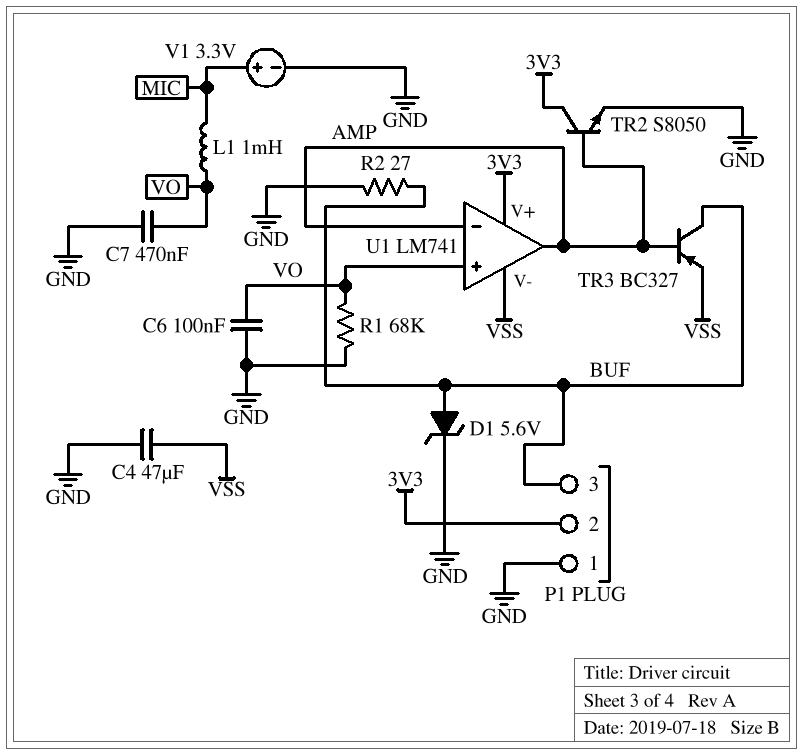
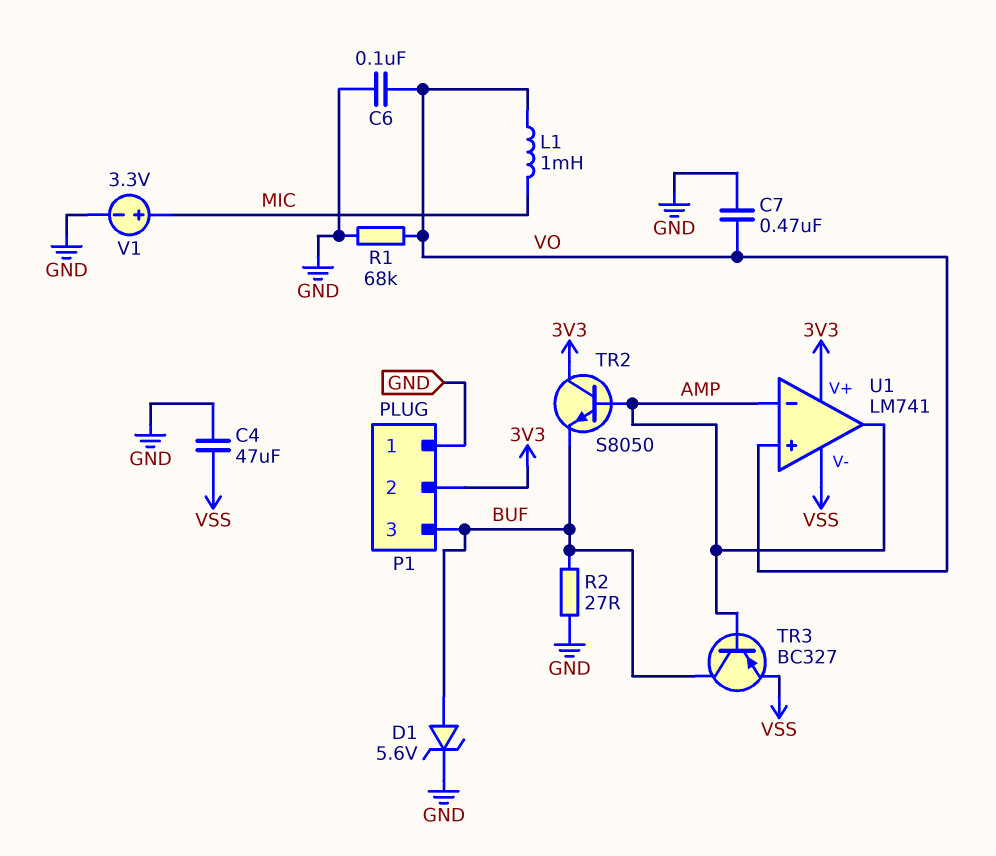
TR2: NPN S8050 (B AMP, C 3V3, E GND) -> NPN S8050 (B AMP, C 3V3, E BUF)

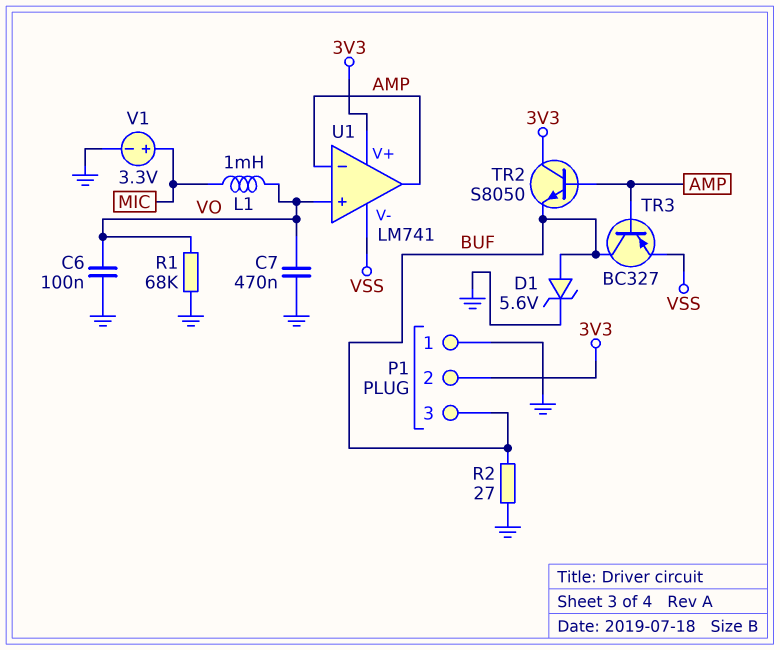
C4: 47uF (GND, VSS) -> none

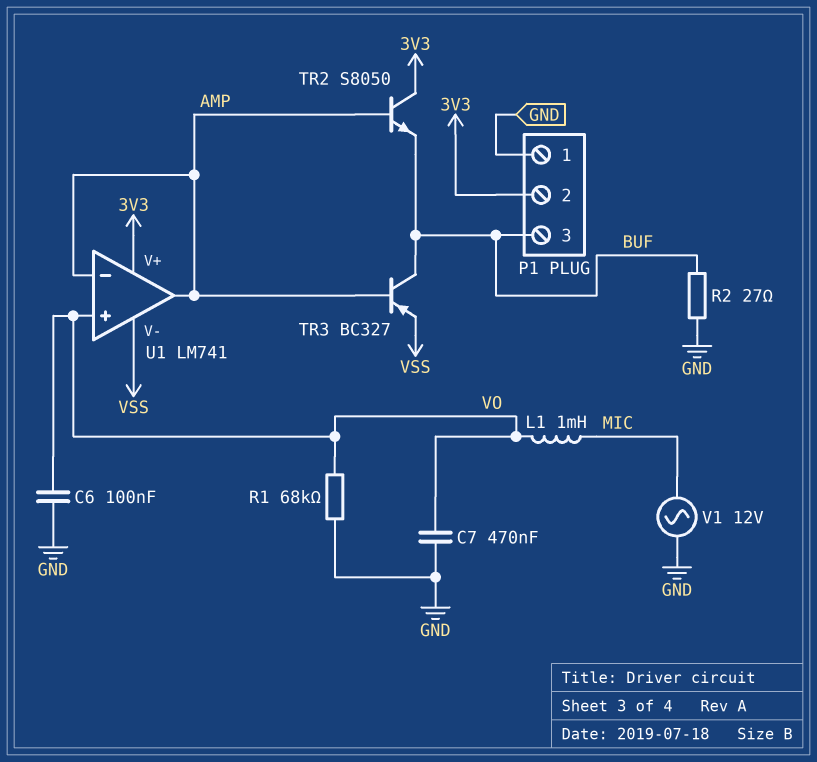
D1: zener 5.6V (A BUF, K GND) -> none
V1: 3.3V (plus MIC, minus GND) -> AC 12V (GND, MIC)

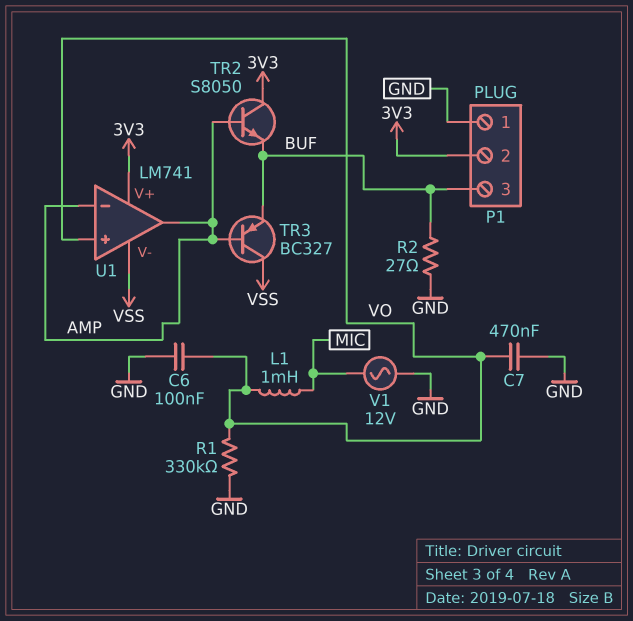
R1: 68k (GND, VO) -> 330k (GND, VO)
TR3: PNP BC327 (B AMP, C BUF, E VSS) -> PNP BC327 (B AMP, C VSS, E BUF)

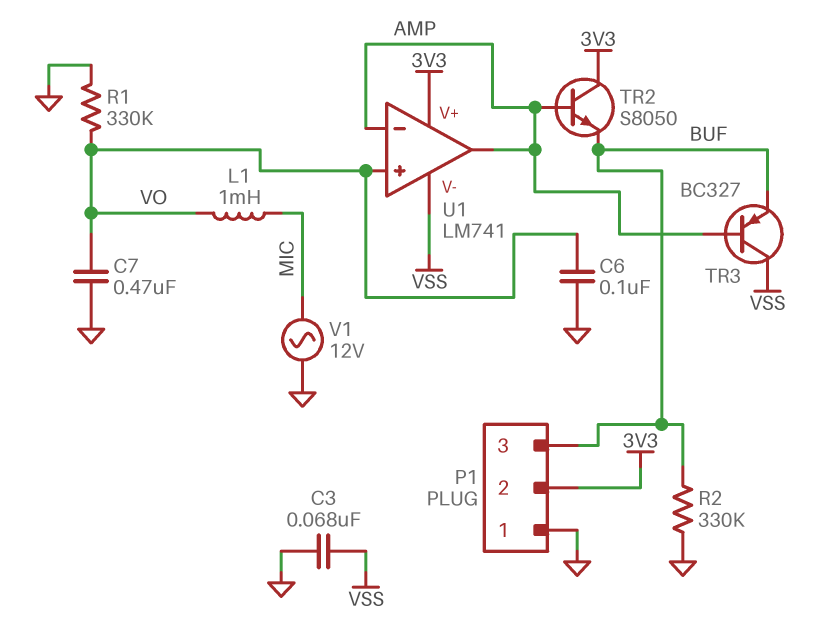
C3: none -> 68nF (GND, VSS)
R2: 27 (BUF, GND) -> 330k (BUF, GND)

